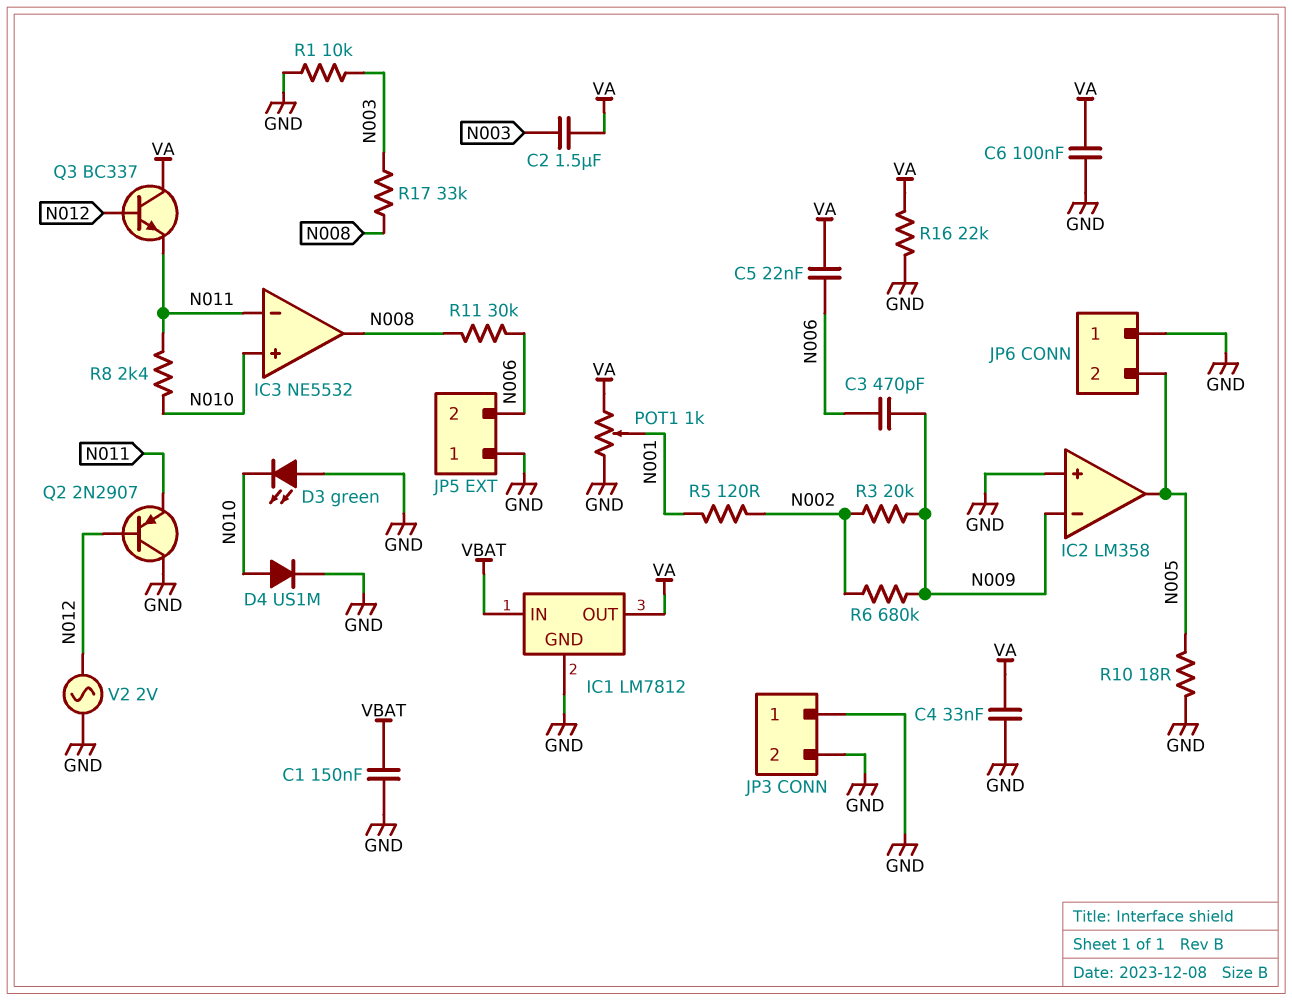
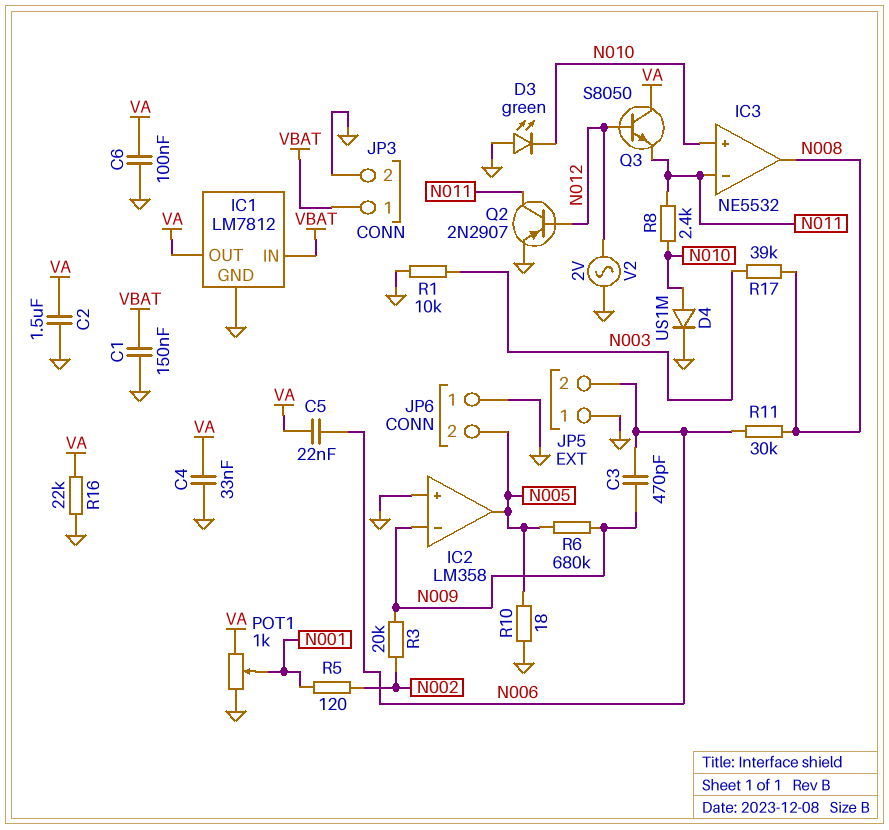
C2: 1.5uF (N003, VA) -> 1.5uF (GND, VA)
JP3 pin 1: GND -> VBAT
Q2: PNP 2N2907 (B N012, C GND, E N011) -> PNP 2N2907 (B N012, C N011, E GND)
Q3: NPN BC337 (B N012, C VA, E N011) -> NPN S8050 (B N012, C VA, E N011)
R6: 680k (N002, N009) -> 680k (N005, N009)
R17: 33k (N003, N008) -> 39k (N003, N008)

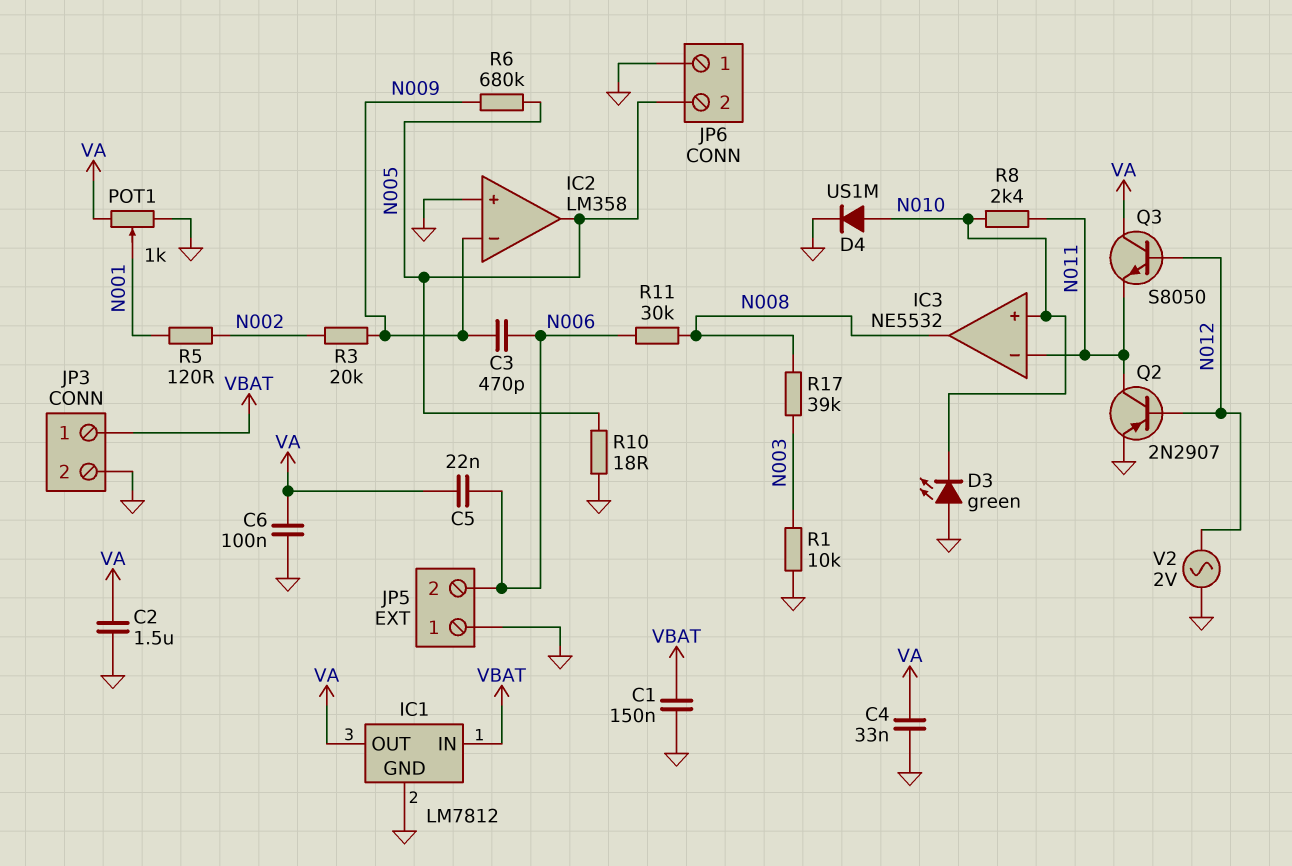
R16: 22k (GND, VA) -> none

